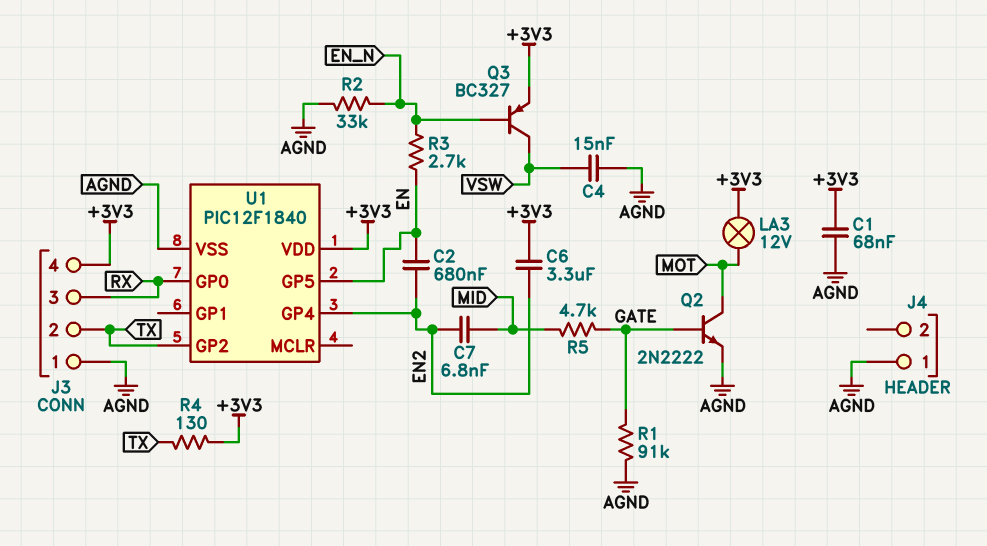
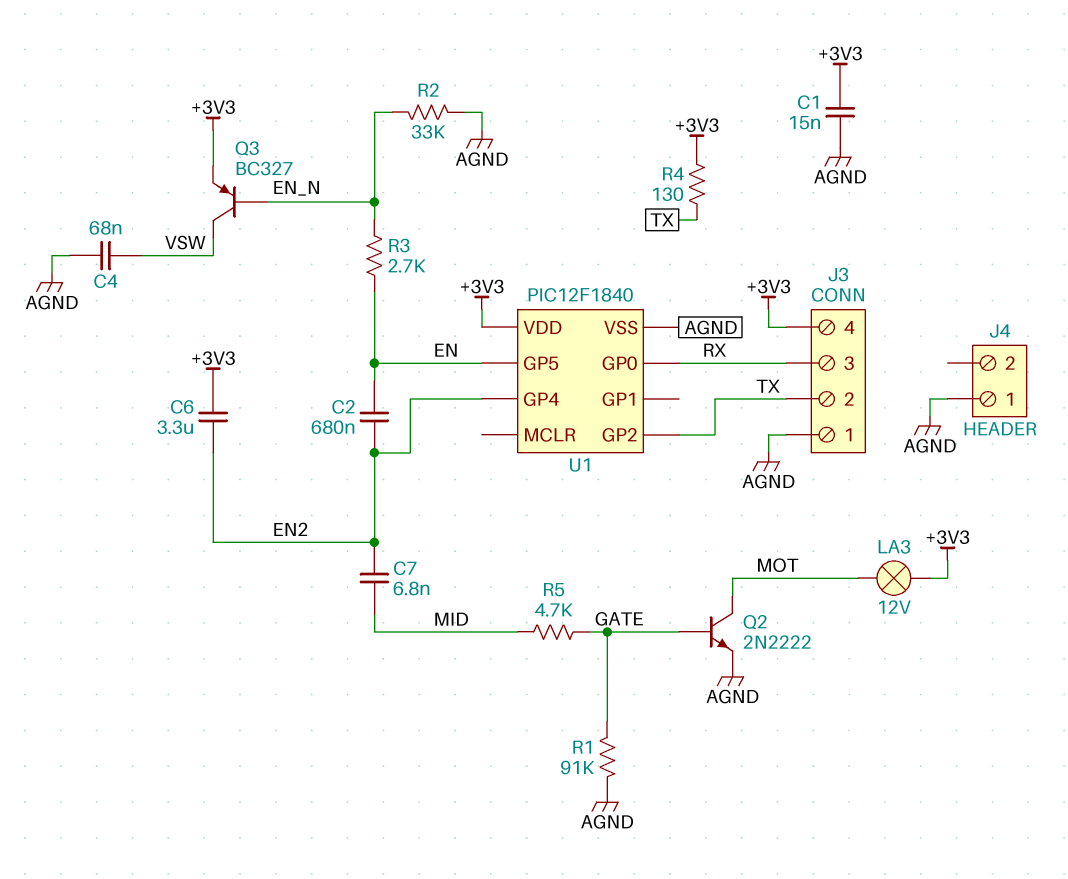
C1: 68nF (+3V3, AGND) -> 15nF (+3V3, AGND)
C4: 15nF (AGND, VSW) -> 68nF (AGND, VSW)

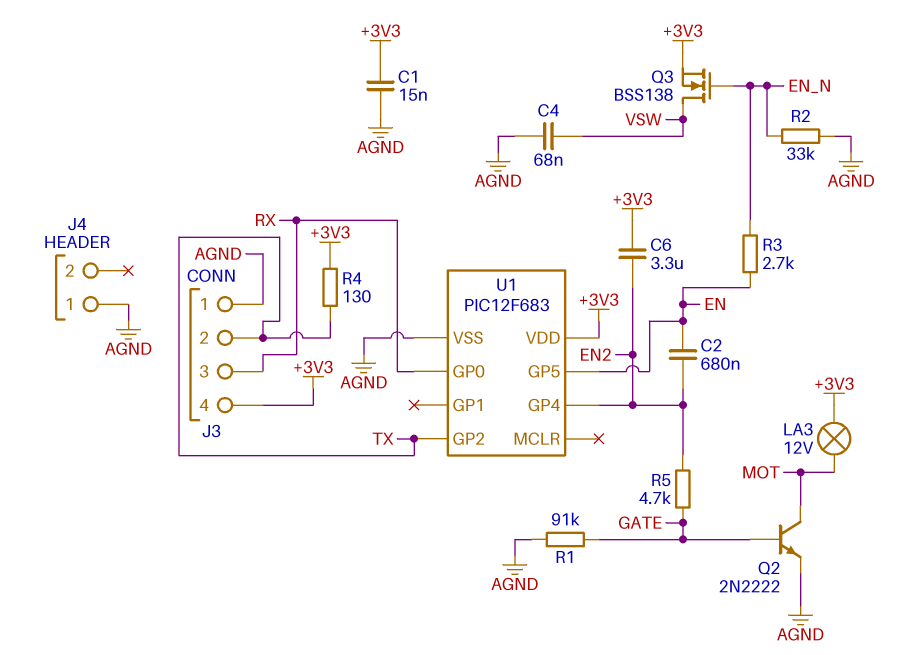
C7: 6.8nF (EN2, MID) -> none
Q3: PNP BC327 (B EN_N, C VSW, E +3V3) -> NMOS BSS138 (G EN_N, D VSW, S +3V3)
R5: 4.7k (GATE, MID) -> 4.7k (EN2, GATE)
U1: PIC12F1840 -> PIC12F683

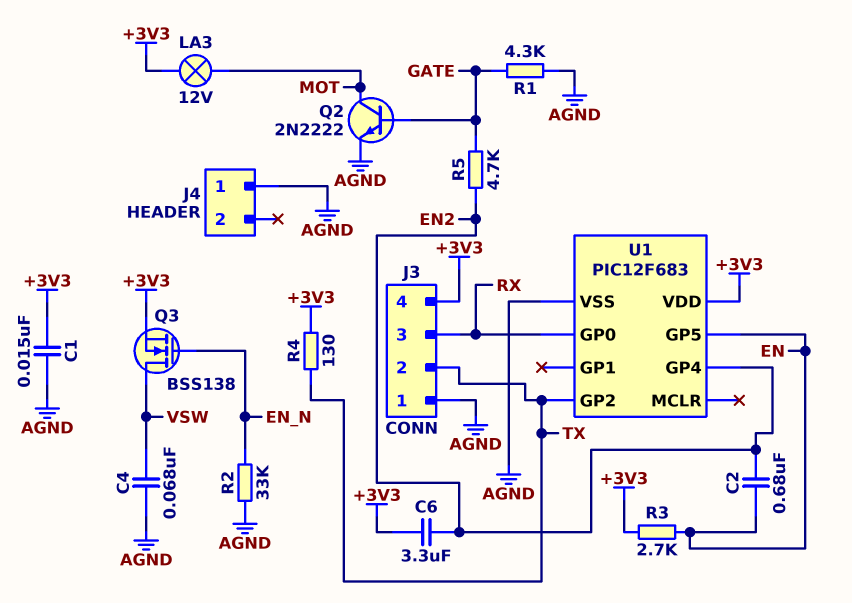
R1: 91k (AGND, GATE) -> 4.3k (AGND, GATE)
R3: 2.7k (EN, EN_N) -> 2.7k (+3V3, EN)

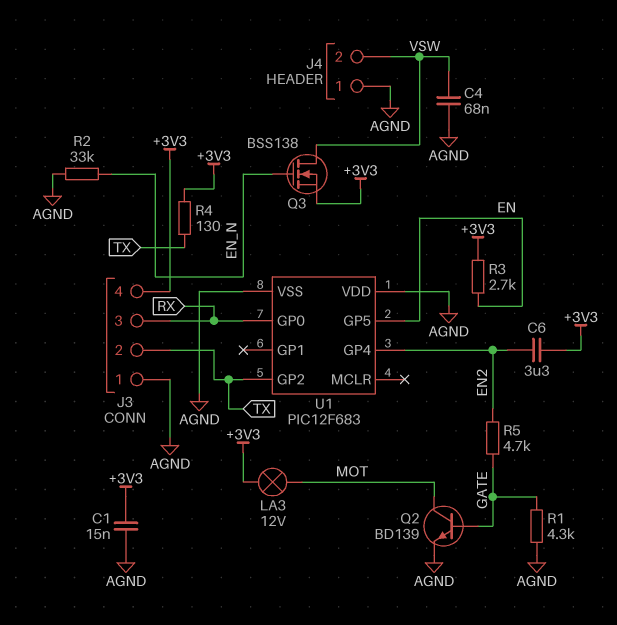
C2: 680nF (EN, EN2) -> none
J4 pin 2: none -> VSW
Q2: NPN 2N2222 (B GATE, C MOT, E AGND) -> NPN BD139 (B GATE, C MOT, E AGND)
U1 pin VDD: +3V3 -> AGND

